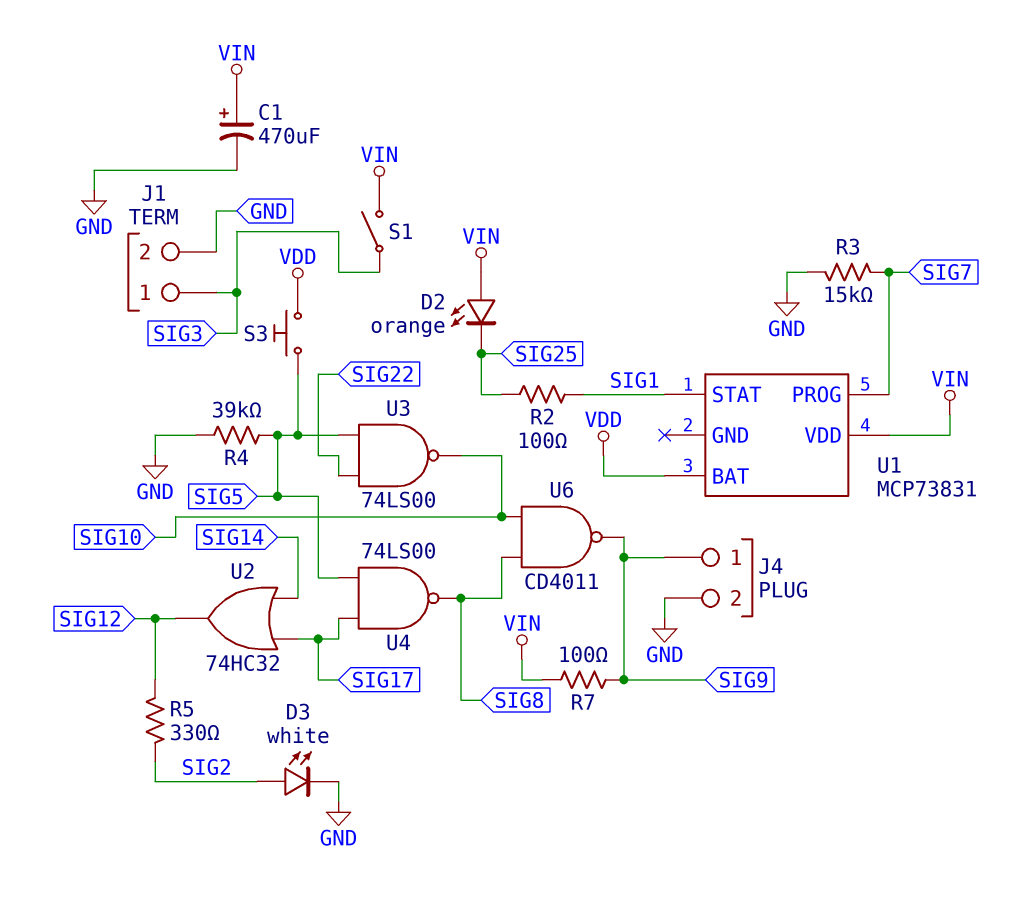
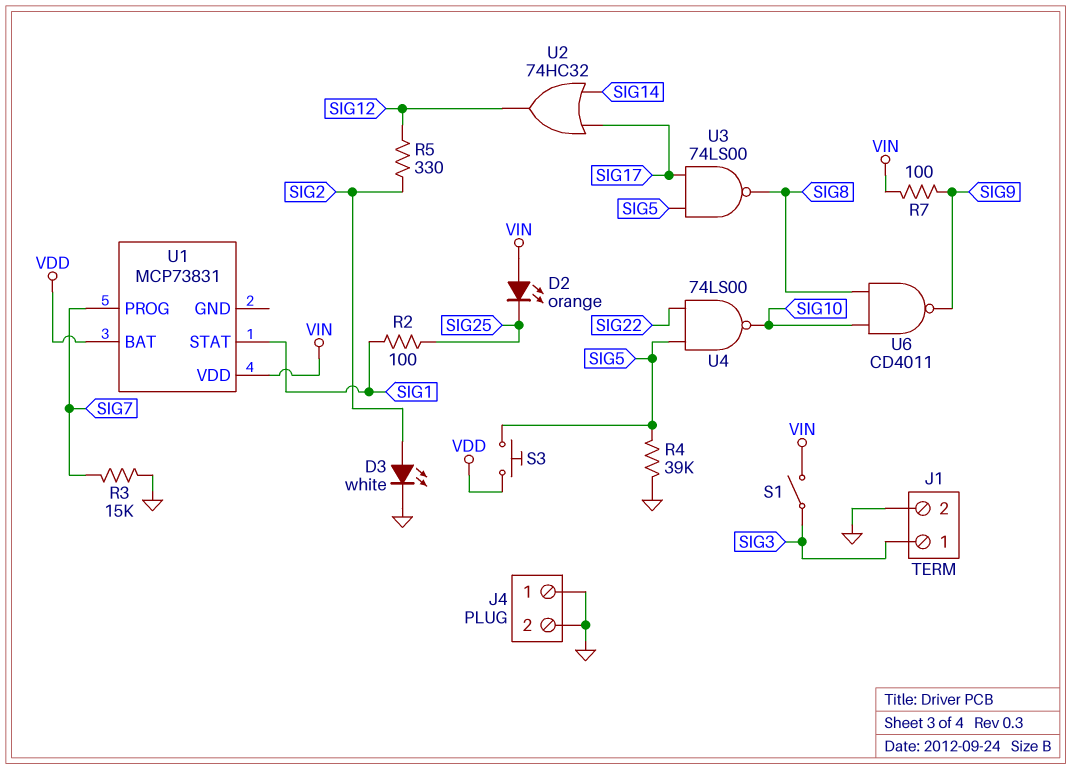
C1: 470uF (plus VIN, minus GND) -> none
J4 pin 1: SIG9 -> GND
U3: NAND 74LS00 (in SIG5, in SIG22, out SIG10) -> NAND 74LS00 (in SIG5, in SIG17, out SIG8)
U4: NAND 74LS00 (in SIG5, in SIG17, out SIG8) -> NAND 74LS00 (in SIG5, in SIG22, out SIG10)

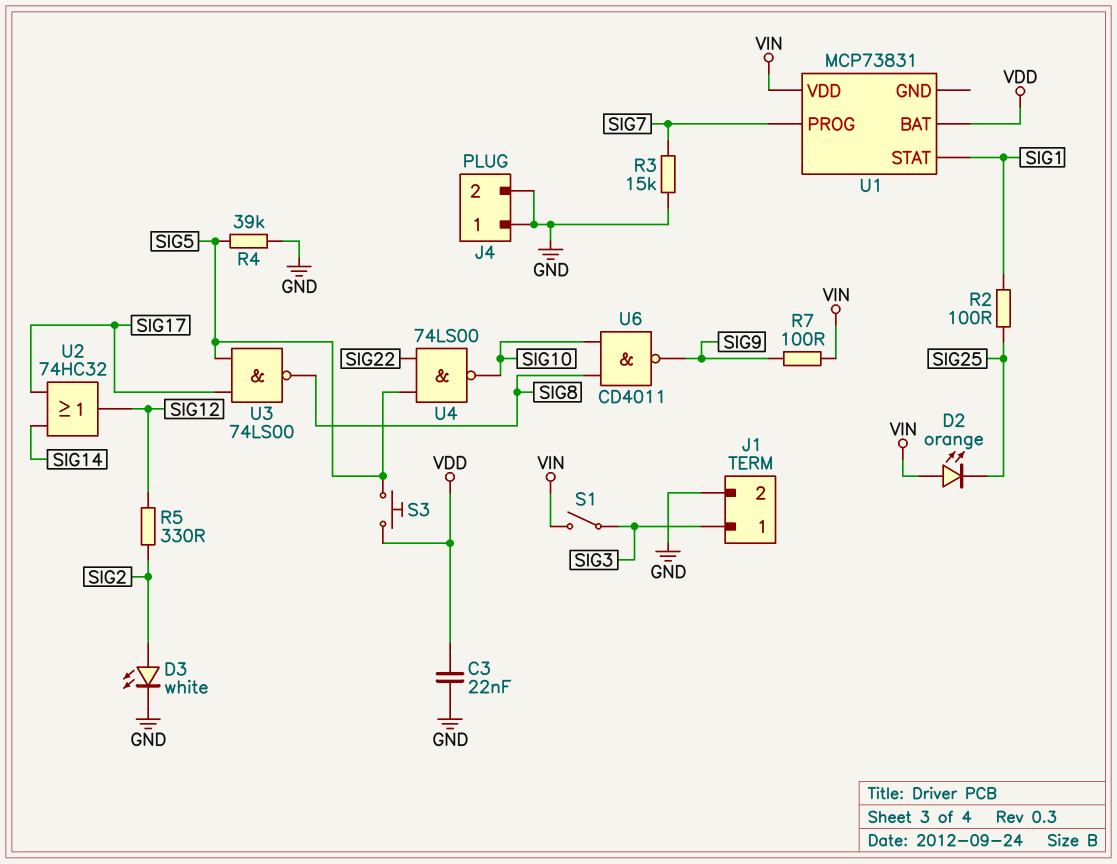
C3: none -> 22nF (GND, VDD)

